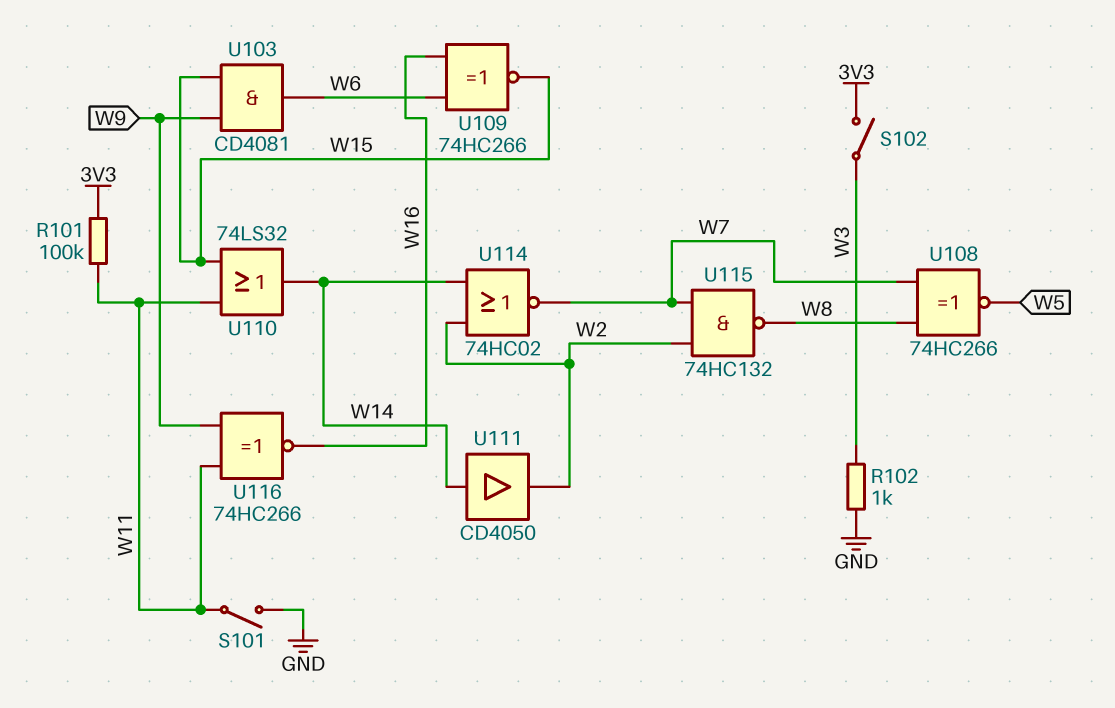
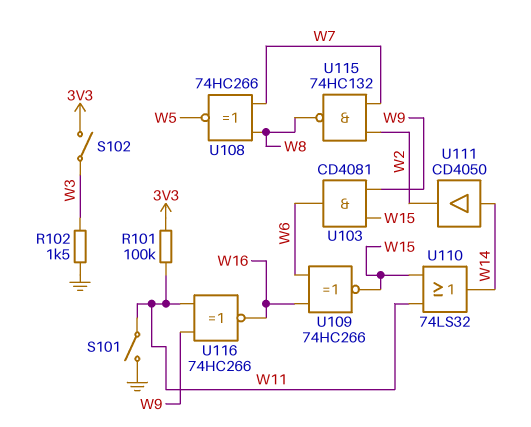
R102: 1k (GND, W3) -> 1.5k (GND, W3)
U114: NOR 74HC02 (in W2, in W14, out W7) -> none

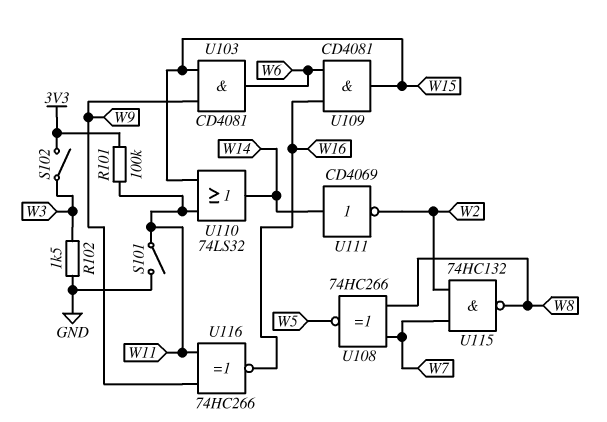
U109: XNOR 74HC266 (in W6, in W16, out W15) -> AND CD4081 (in W6, in W16, out W15)
U111: buffer CD4050 (in W14, out W2) -> NOT CD4069 (in W14, out W2)

